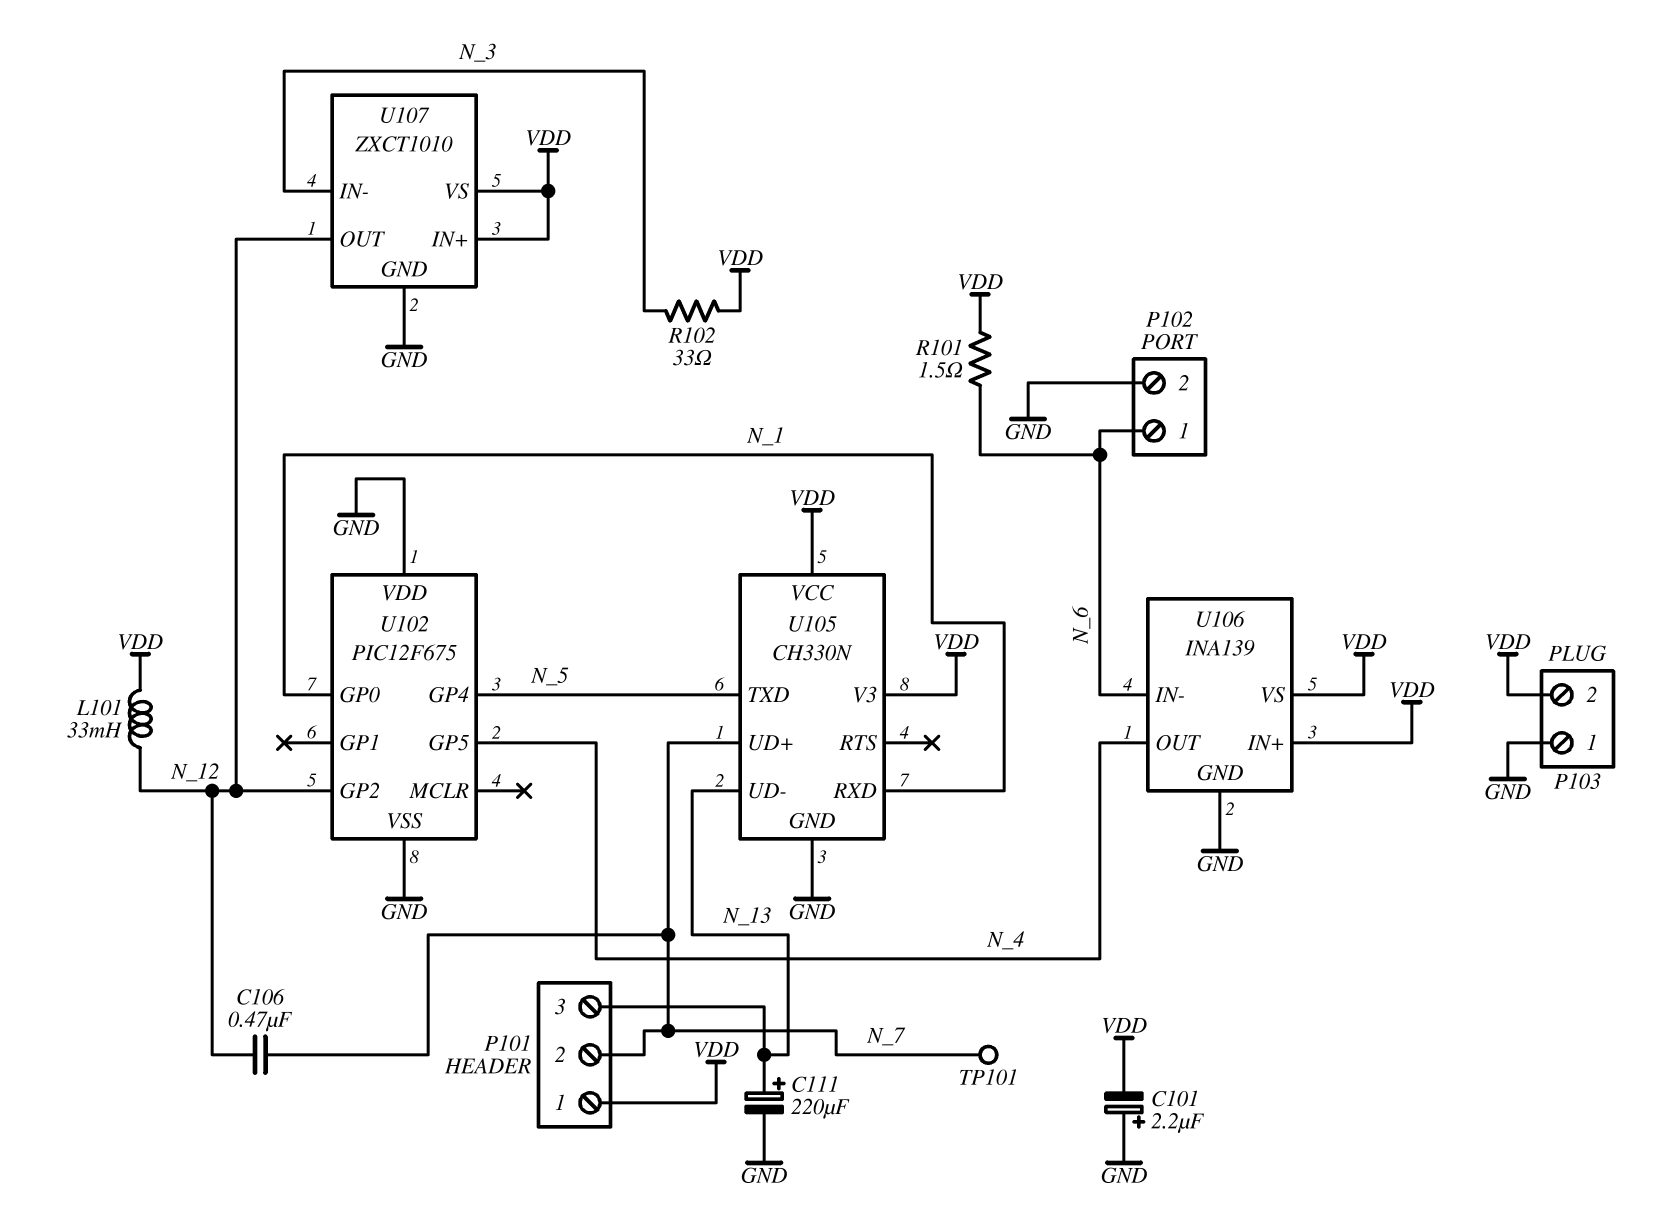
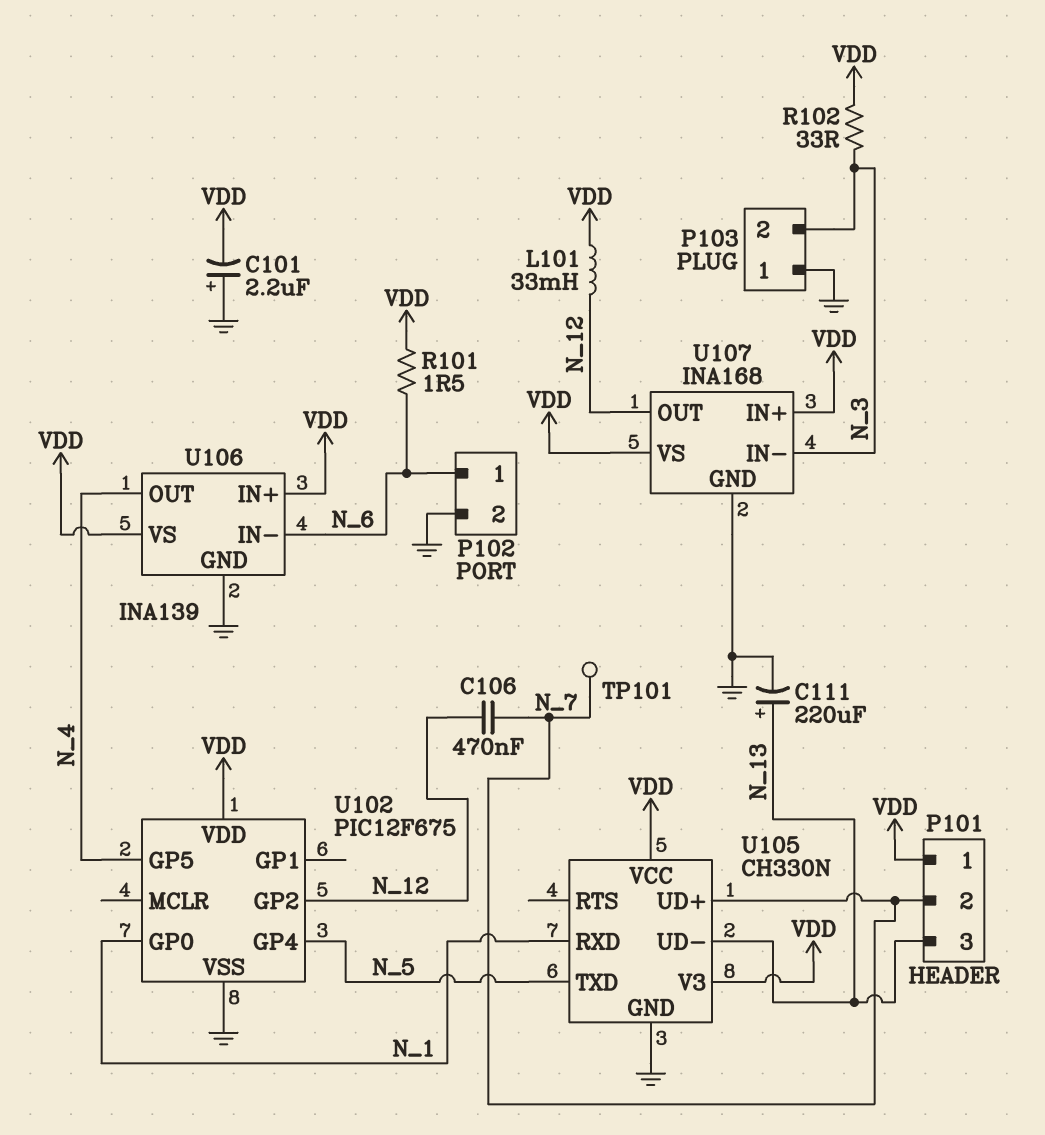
P103 pin 2: VDD -> N_3
U102 pin VDD: GND -> VDD
U107: ZXCT1010 -> INA168

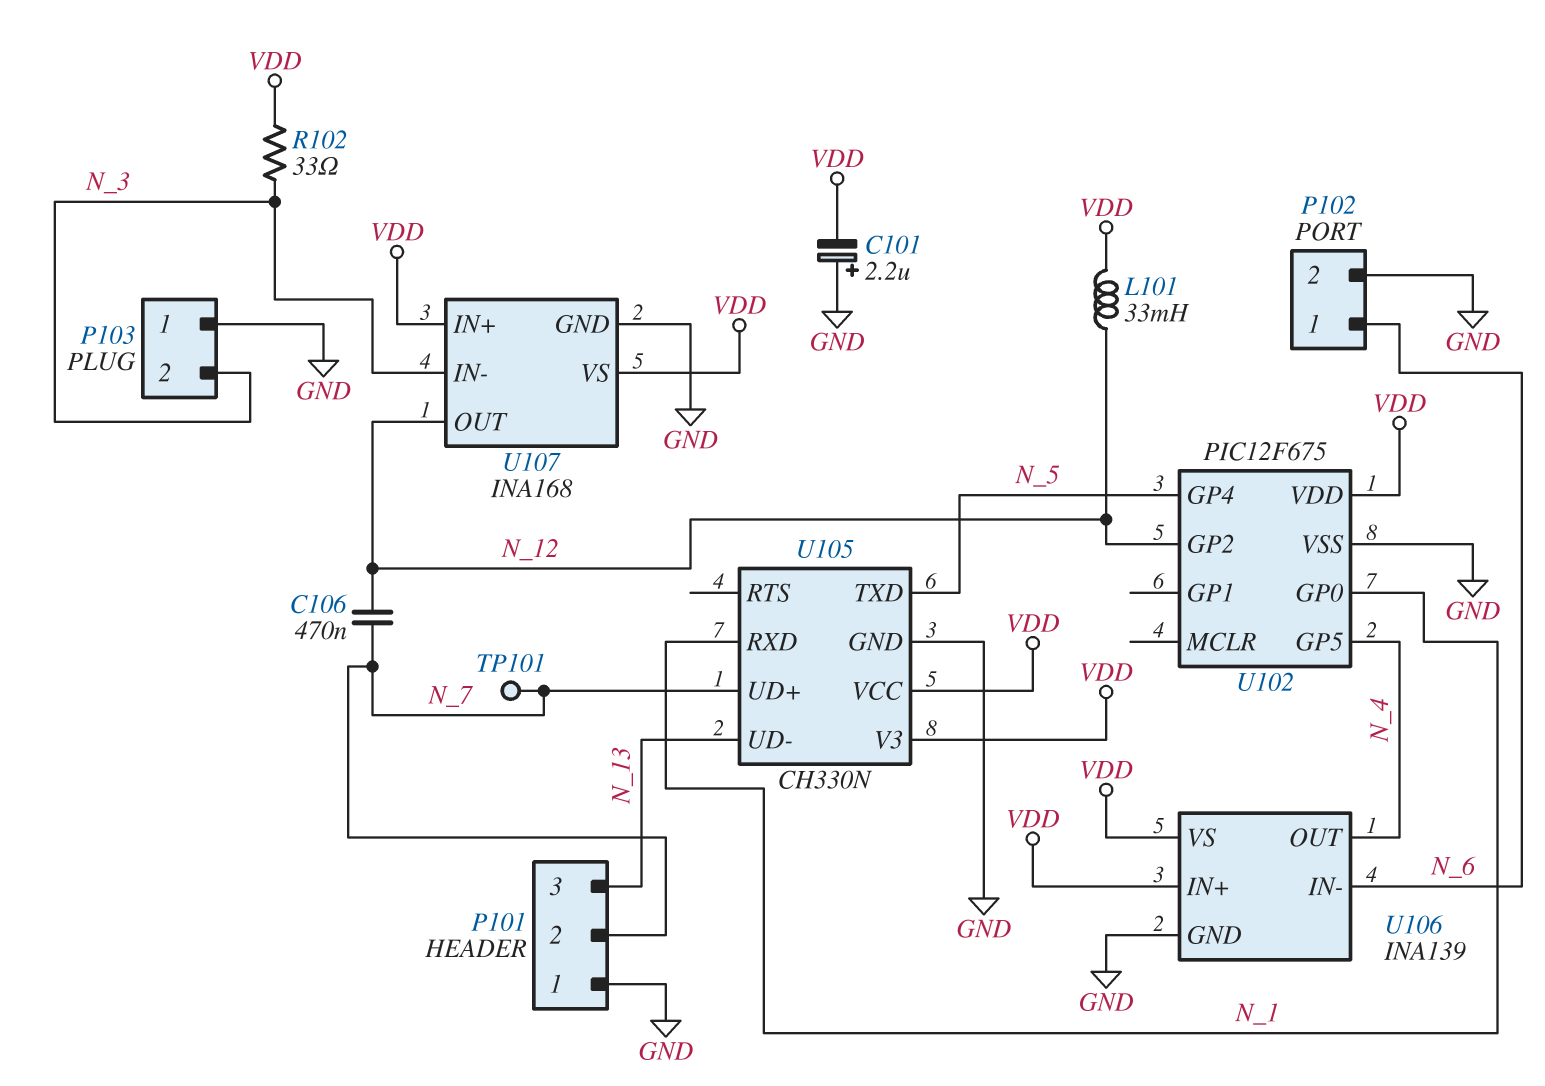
C111: 220uF (plus N_13, minus GND) -> none
P101 pin 1: VDD -> GND
R101: 1.5 (N_6, VDD) -> none

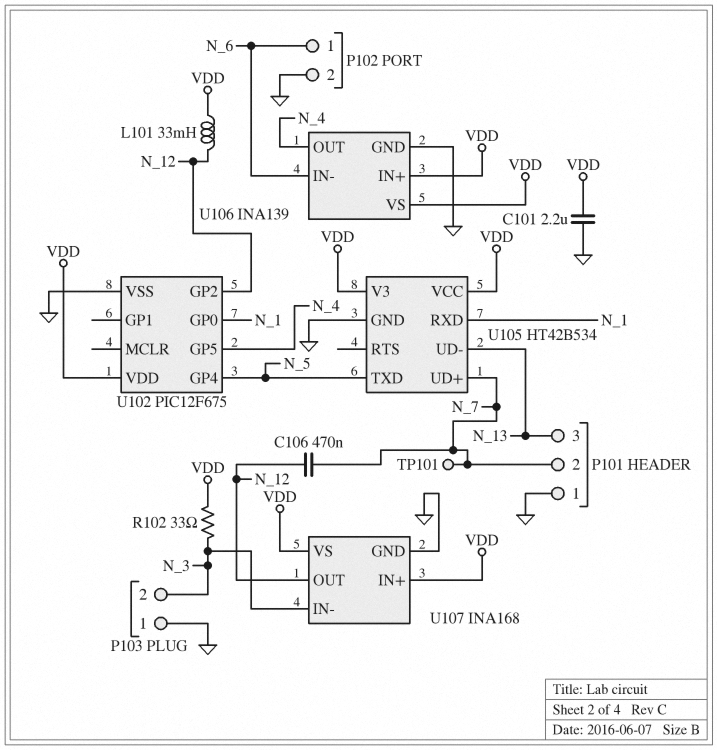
C101: 2.2uF (plus GND, minus VDD) -> 2.2uF (GND, VDD)
U105: CH330N -> HT42B534

